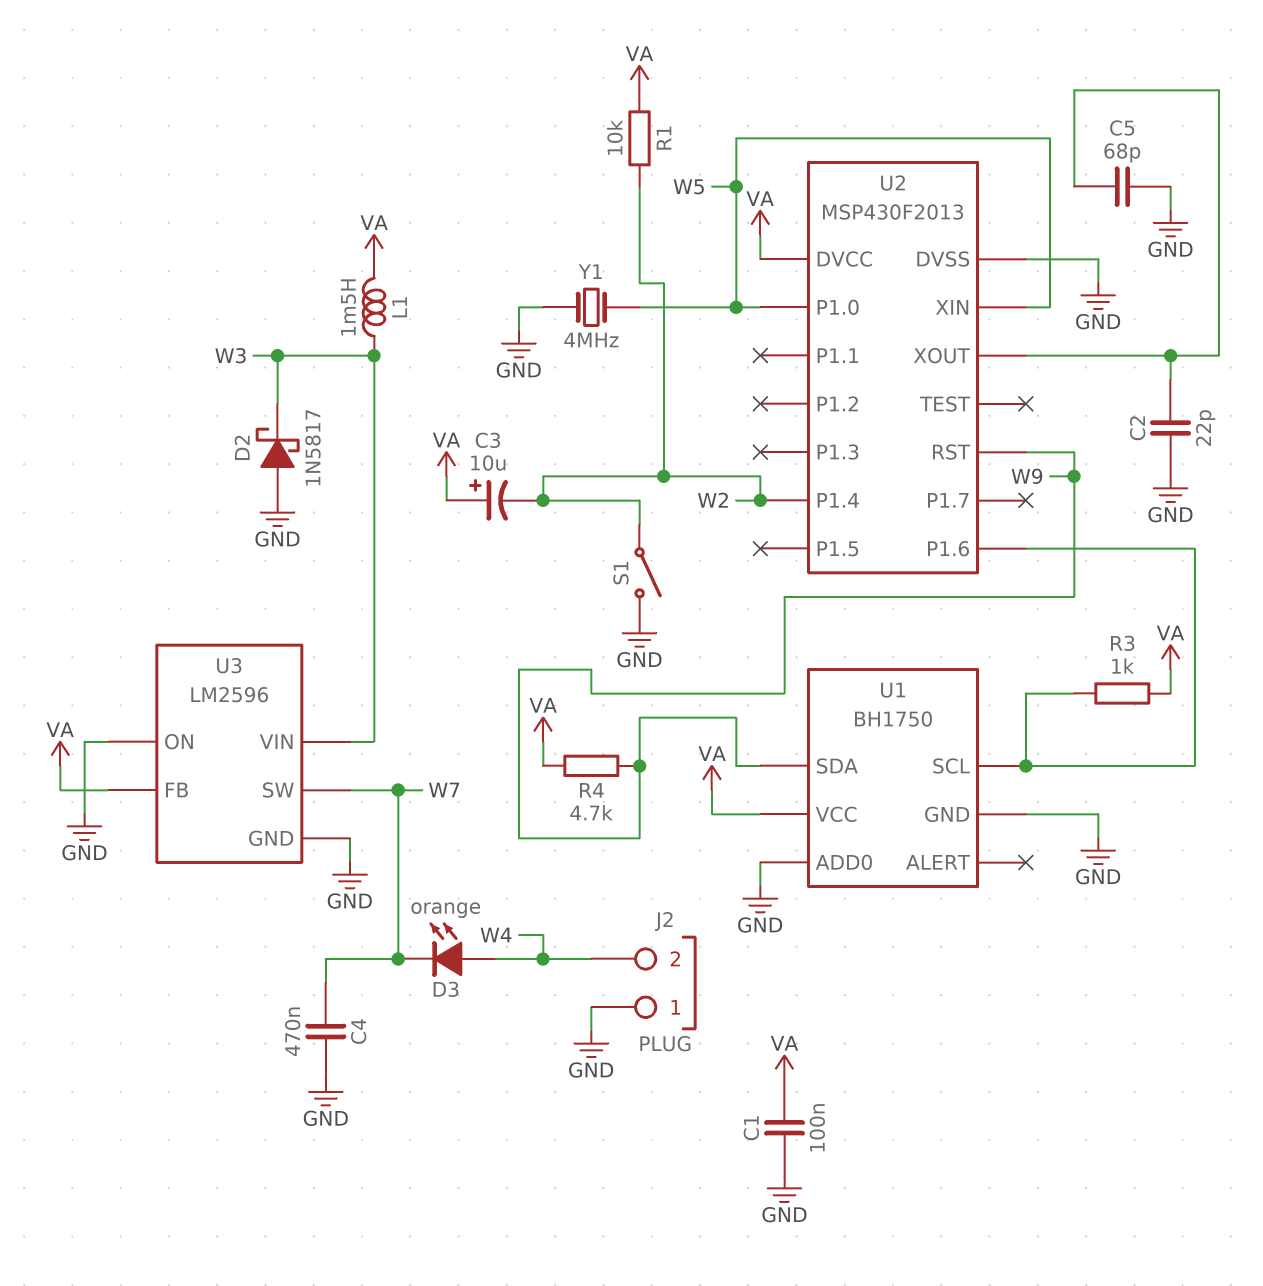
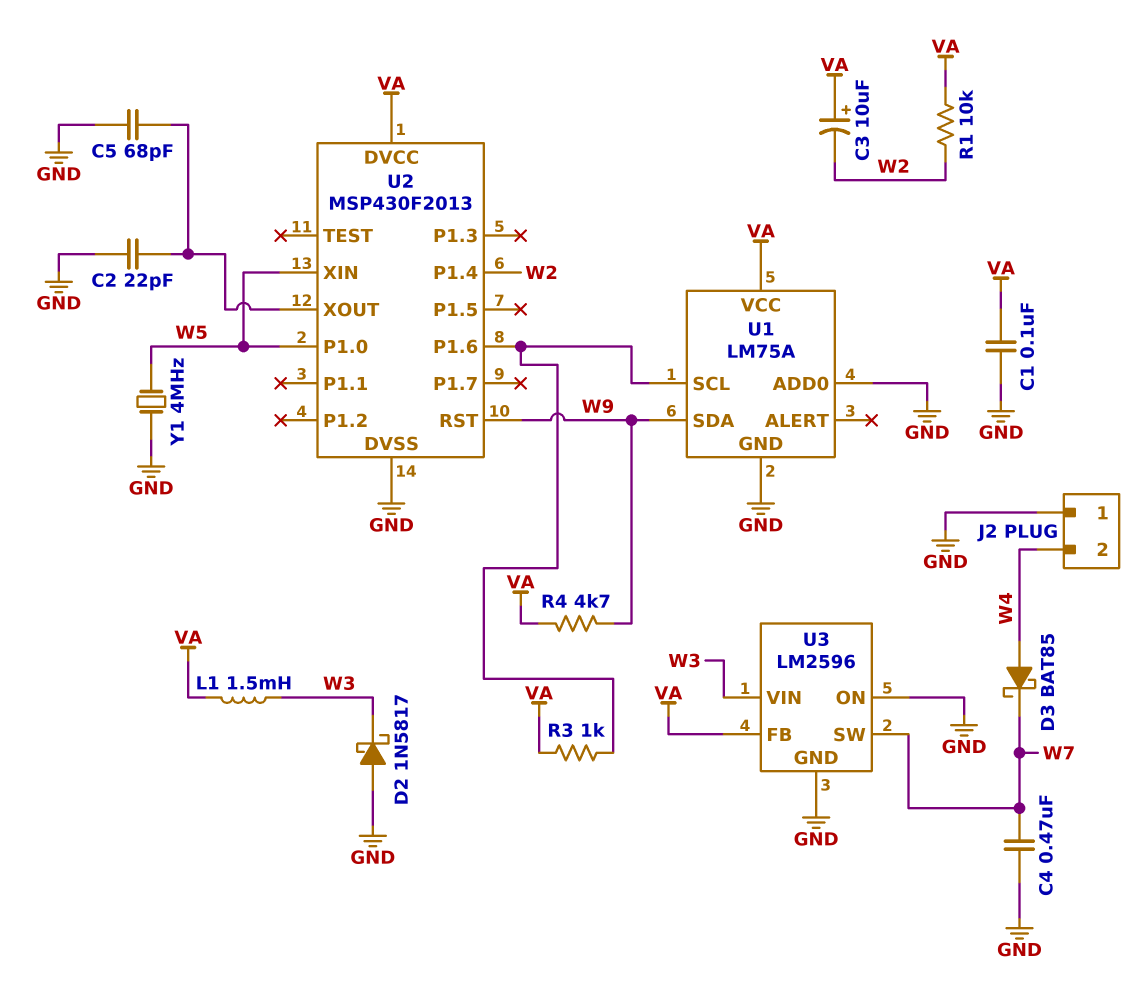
D3: LED orange (A W4, K W7) -> schottky BAT85 (A W4, K W7)
S1: switch (GND, W2) -> none
U1: BH1750 -> LM75A

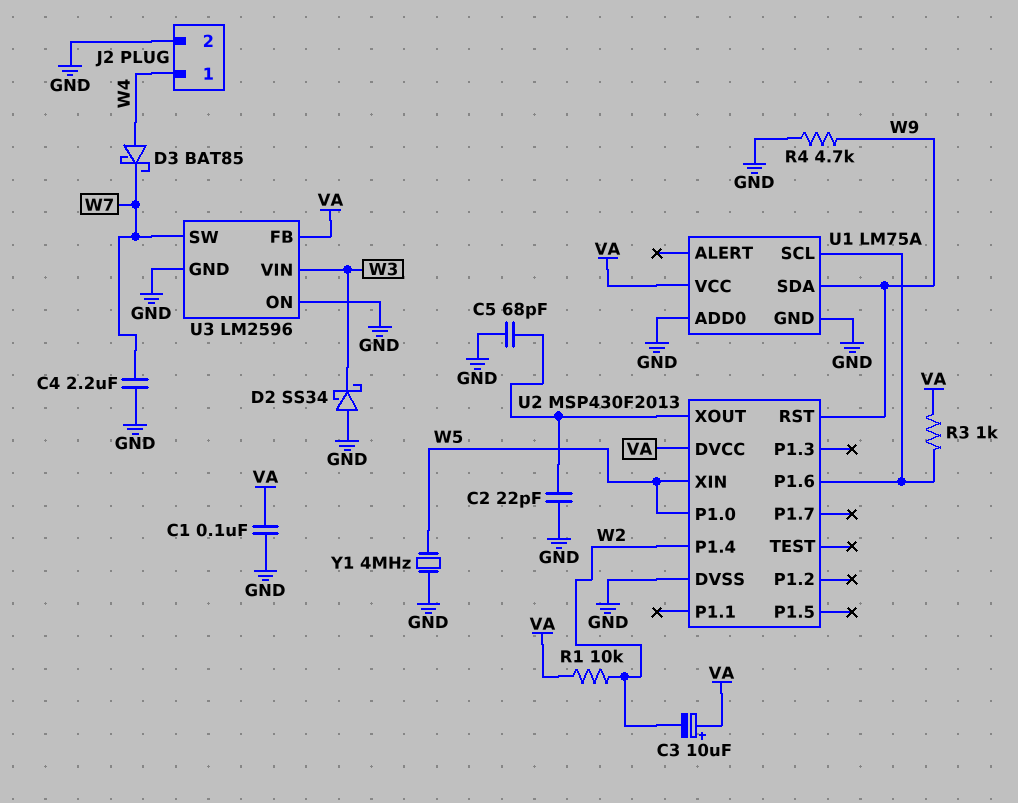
C4: 470nF (GND, W7) -> 2.2uF (GND, W7)
D2: schottky 1N5817 (A GND, K W3) -> schottky SS34 (A GND, K W3)
J2 pin 1: GND -> W4
J2 pin 2: W4 -> GND
L1: 1.5mH (VA, W3) -> none
R4: 4.7k (VA, W9) -> 4.7k (GND, W9)

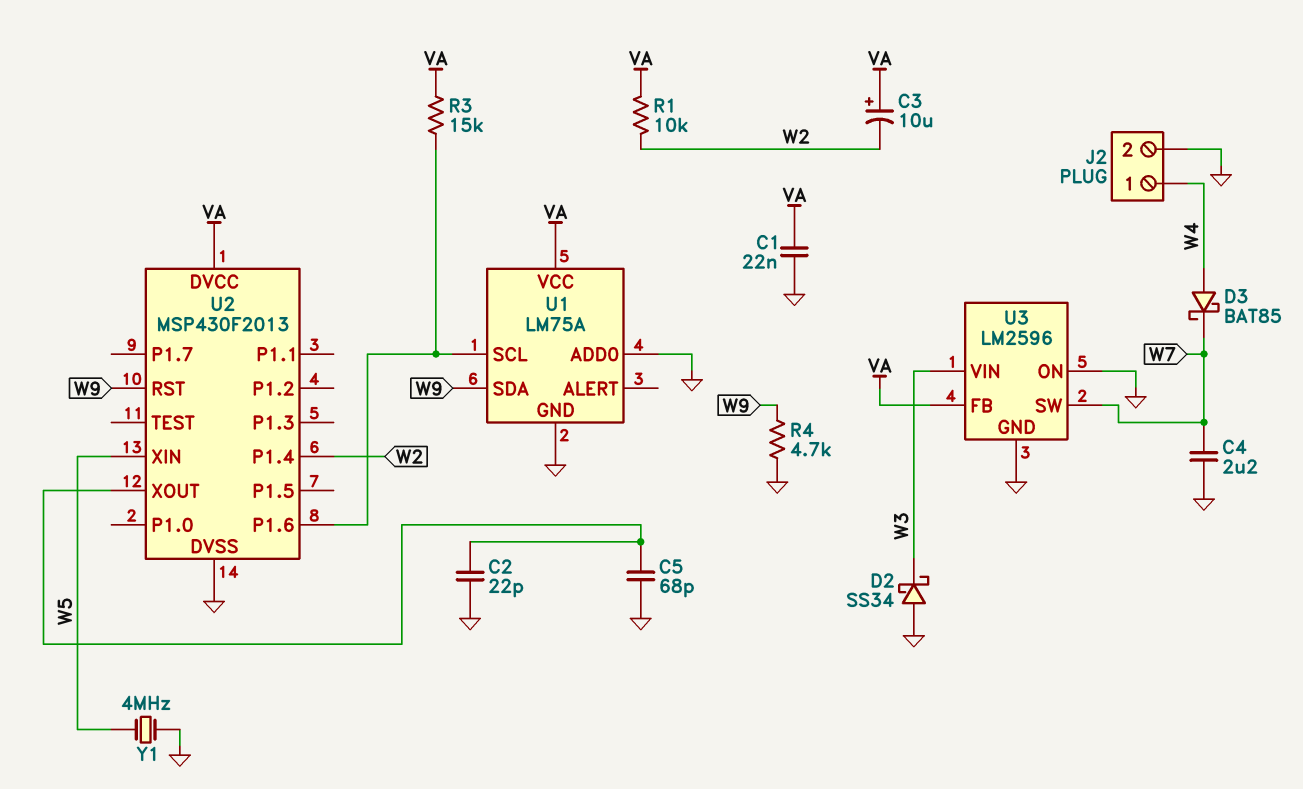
C1: 100nF (GND, VA) -> 22nF (GND, VA)
R3: 1k (U1/SCL, VA) -> 15k (U1/SCL, VA)
U2 pin P1.0: W5 -> none

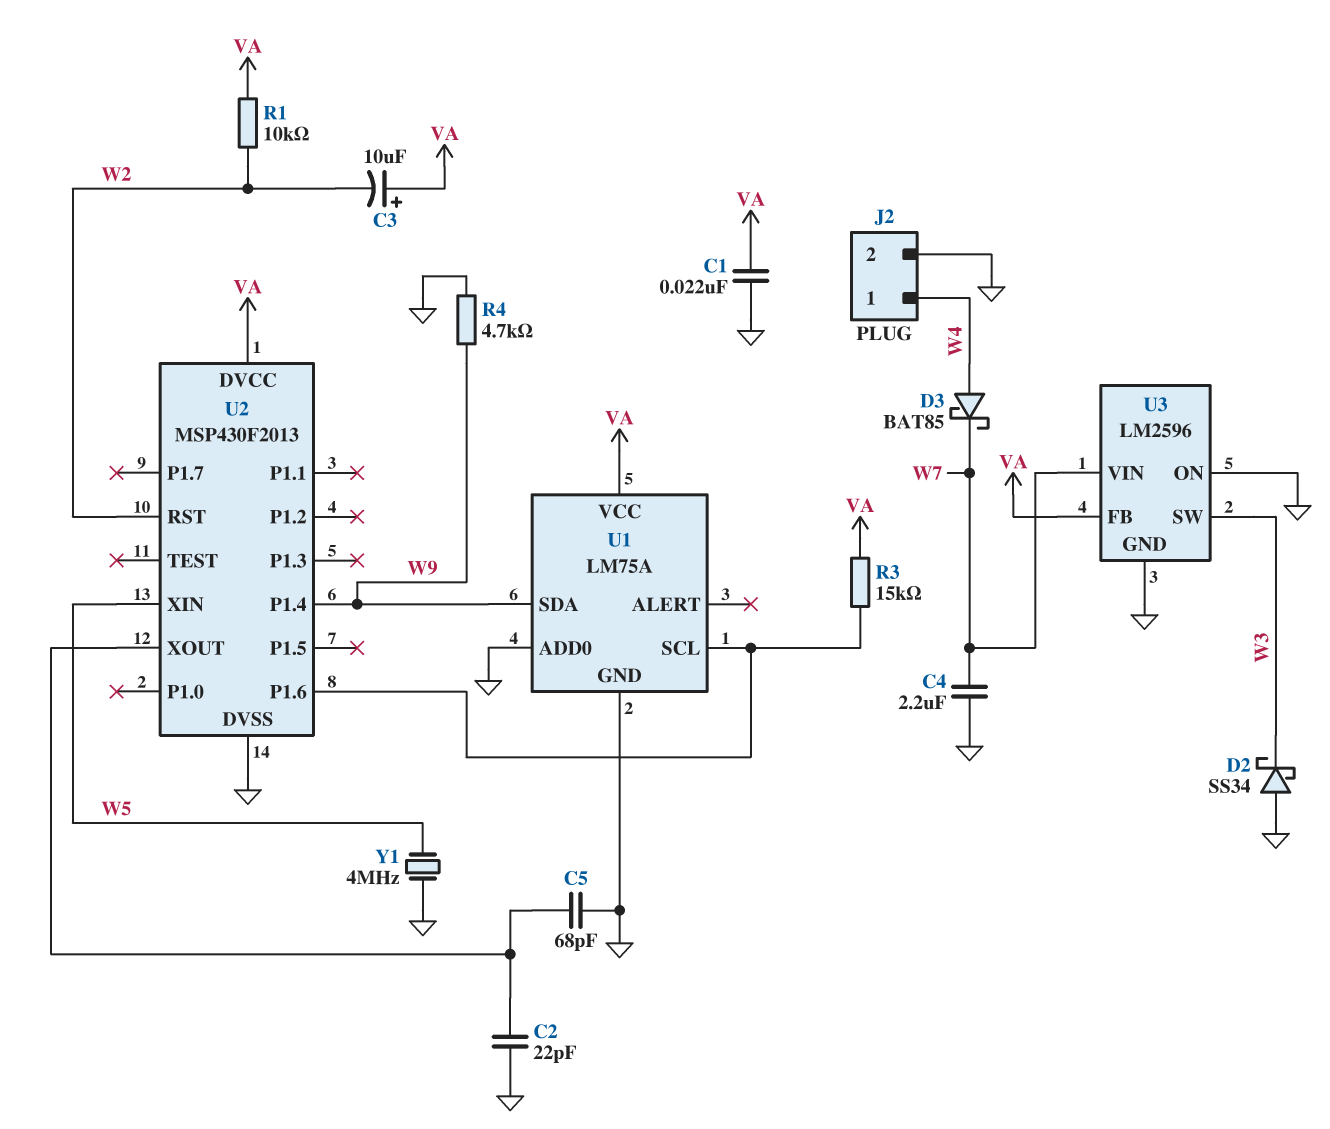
U2 pin P1.4: W2 -> W9
U2 pin RST: W9 -> W2
U3 pin SW: W7 -> W3
U3 pin VIN: W3 -> W7

